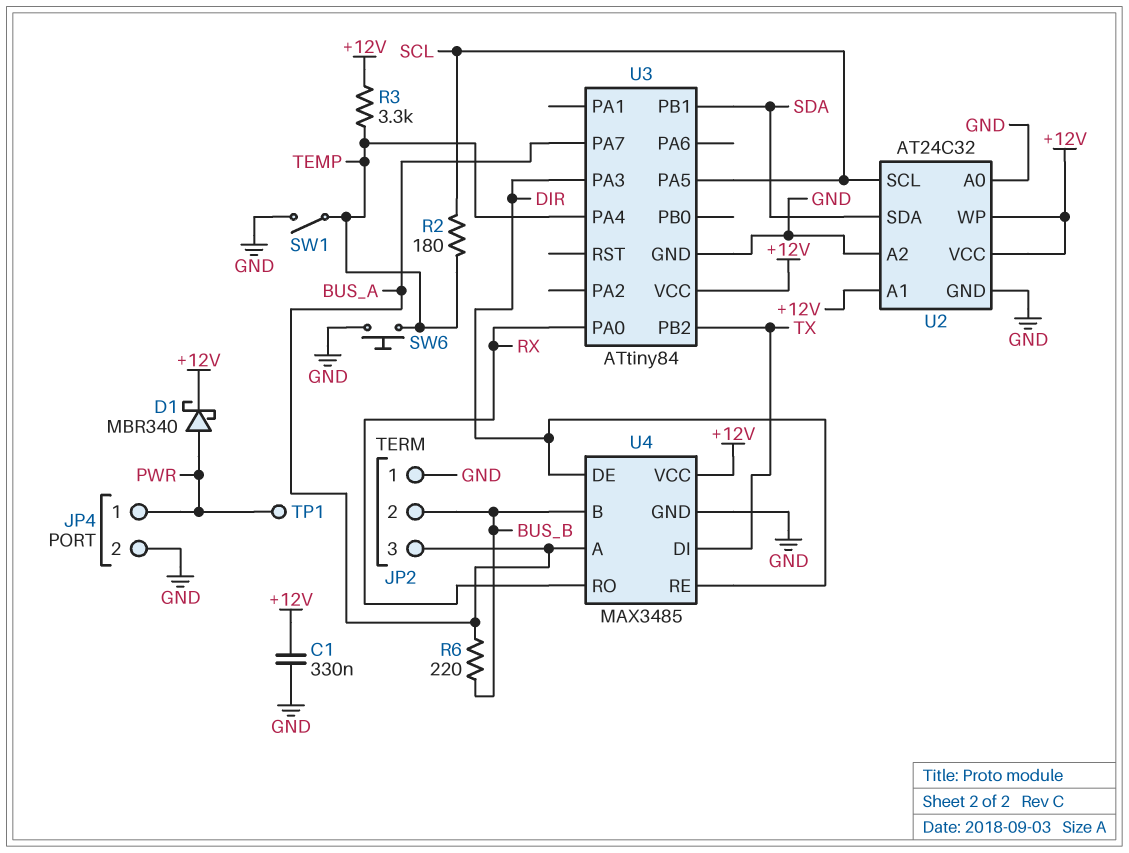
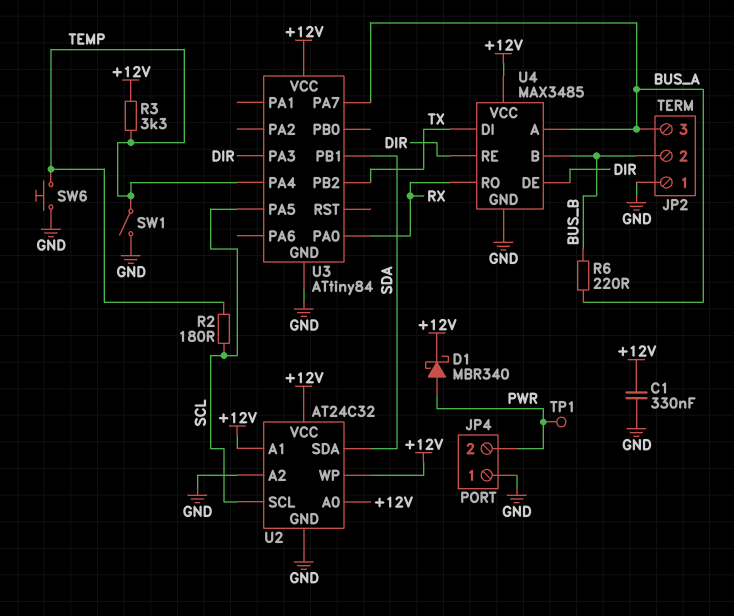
JP4 pin 1: PWR -> GND
JP4 pin 2: GND -> PWR
U2 pin A0: GND -> +12V

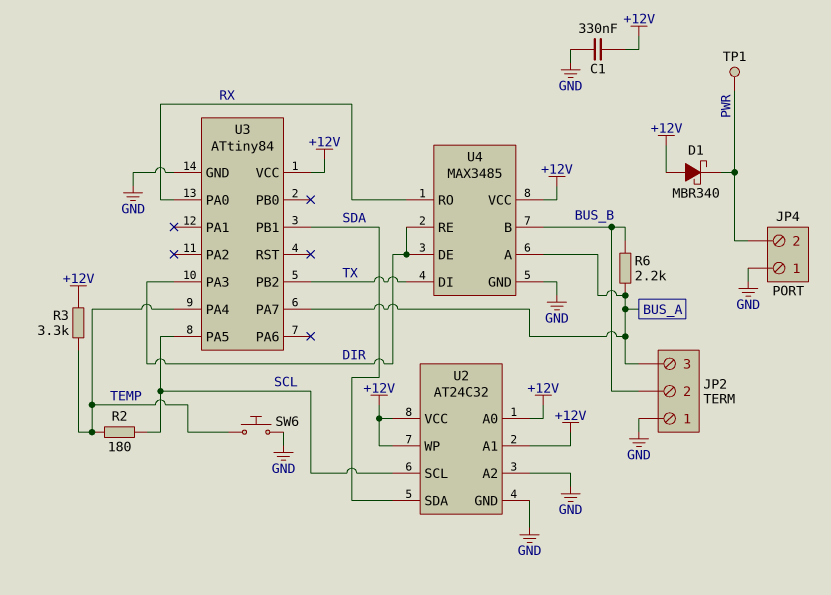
D1: schottky MBR340 (A PWR, K +12V) -> schottky MBR340 (A +12V, K PWR)
R6: 220 (BUS_A, BUS_B) -> 2.2k (BUS_A, BUS_B)
SW1: switch (GND, TEMP) -> none

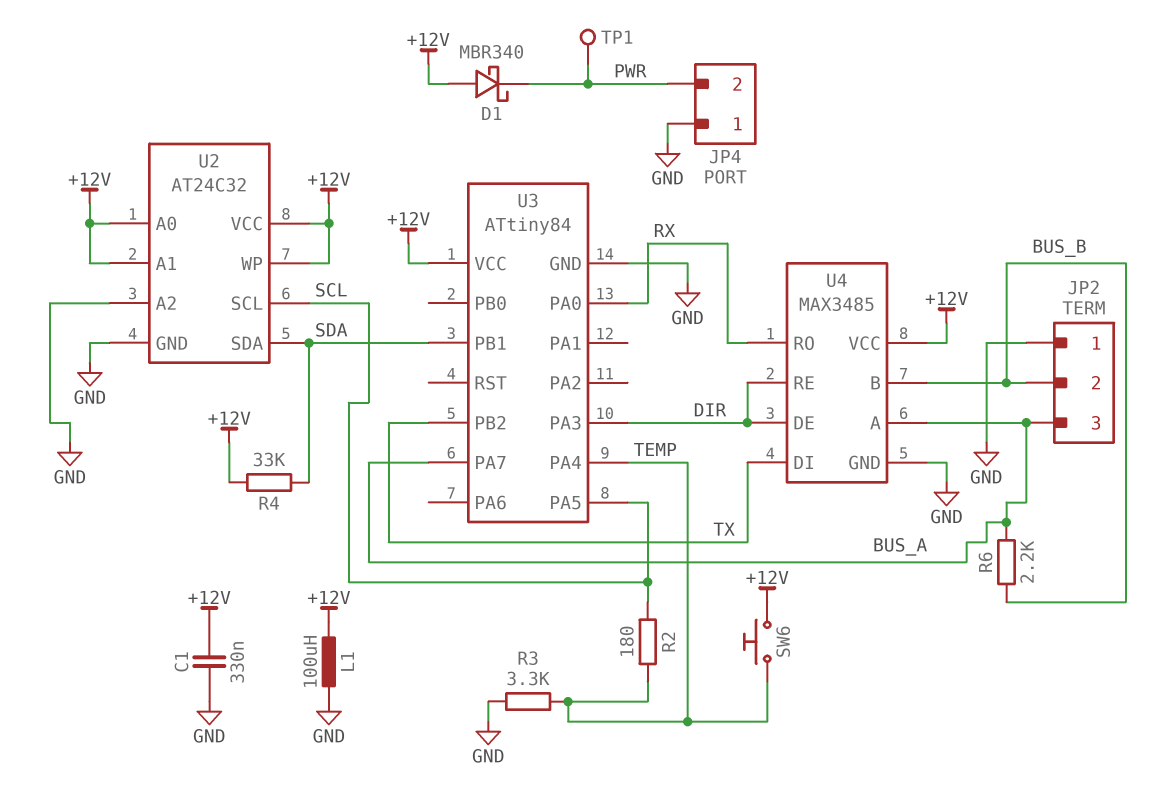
L1: none -> 100uH (+12V, GND)
R3: 3.3k (+12V, TEMP) -> 3.3k (GND, TEMP)
R4: none -> 33k (+12V, SDA)
SW6: button (GND, TEMP) -> button (+12V, TEMP)

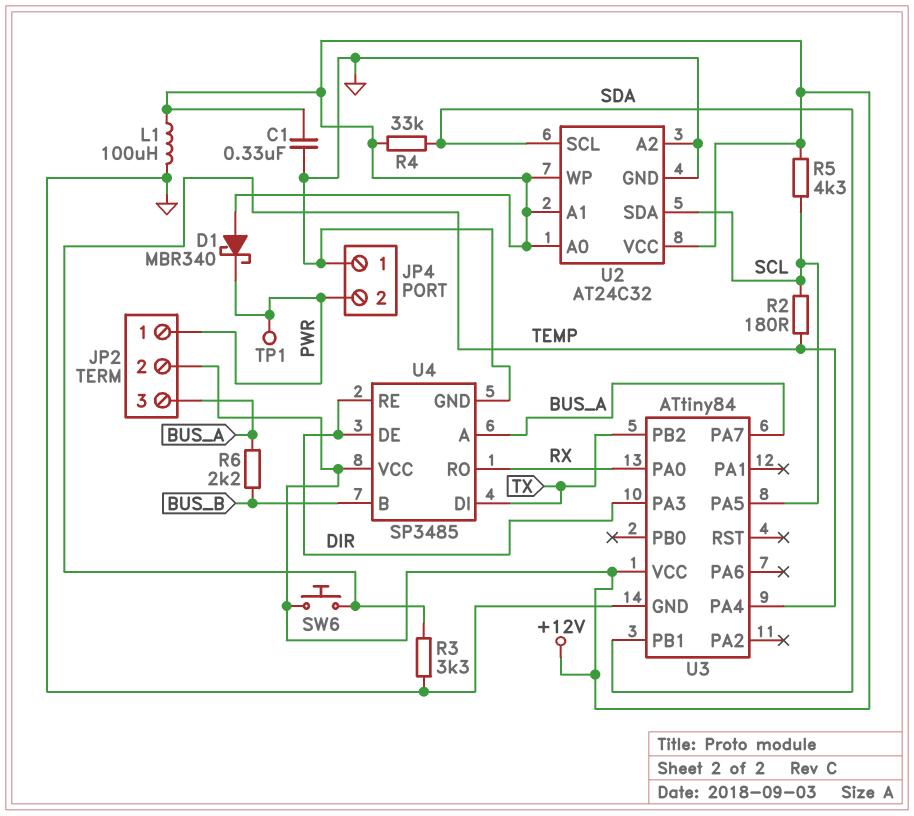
JP2 pin 1: GND -> PWR
JP2 pin 2: BUS_B -> +12V
R5: none -> 4.3k (+12V, SCL)
U2 pin SCL: SCL -> SDA
U2 pin SDA: SDA -> SCL
U4: MAX3485 -> SP3485

